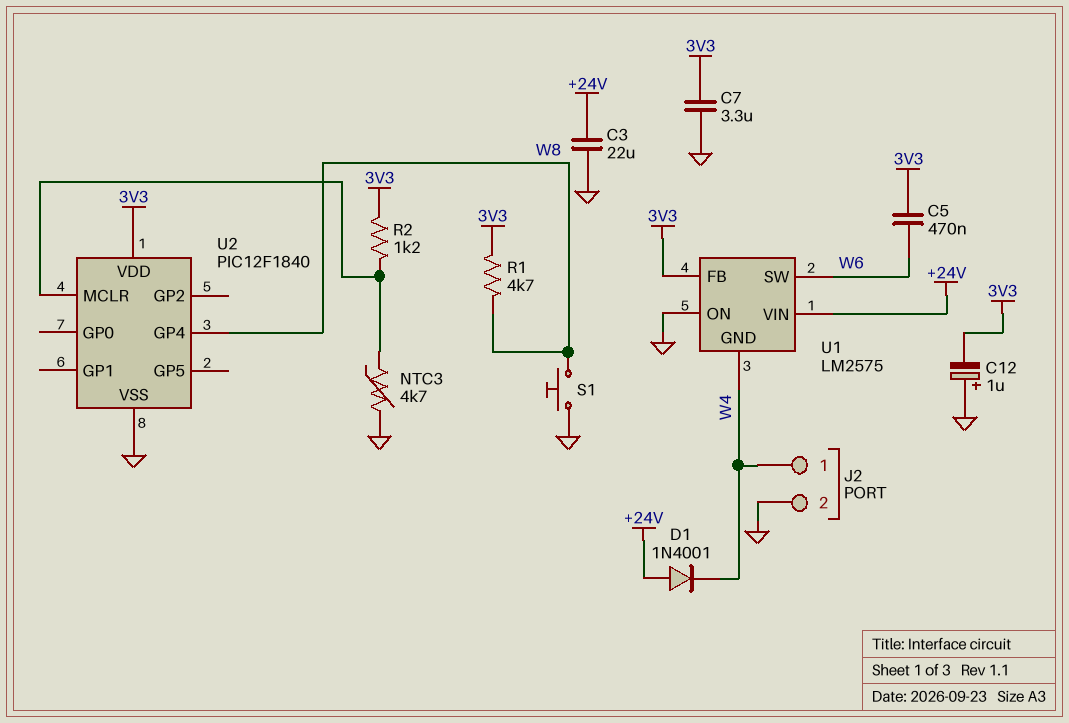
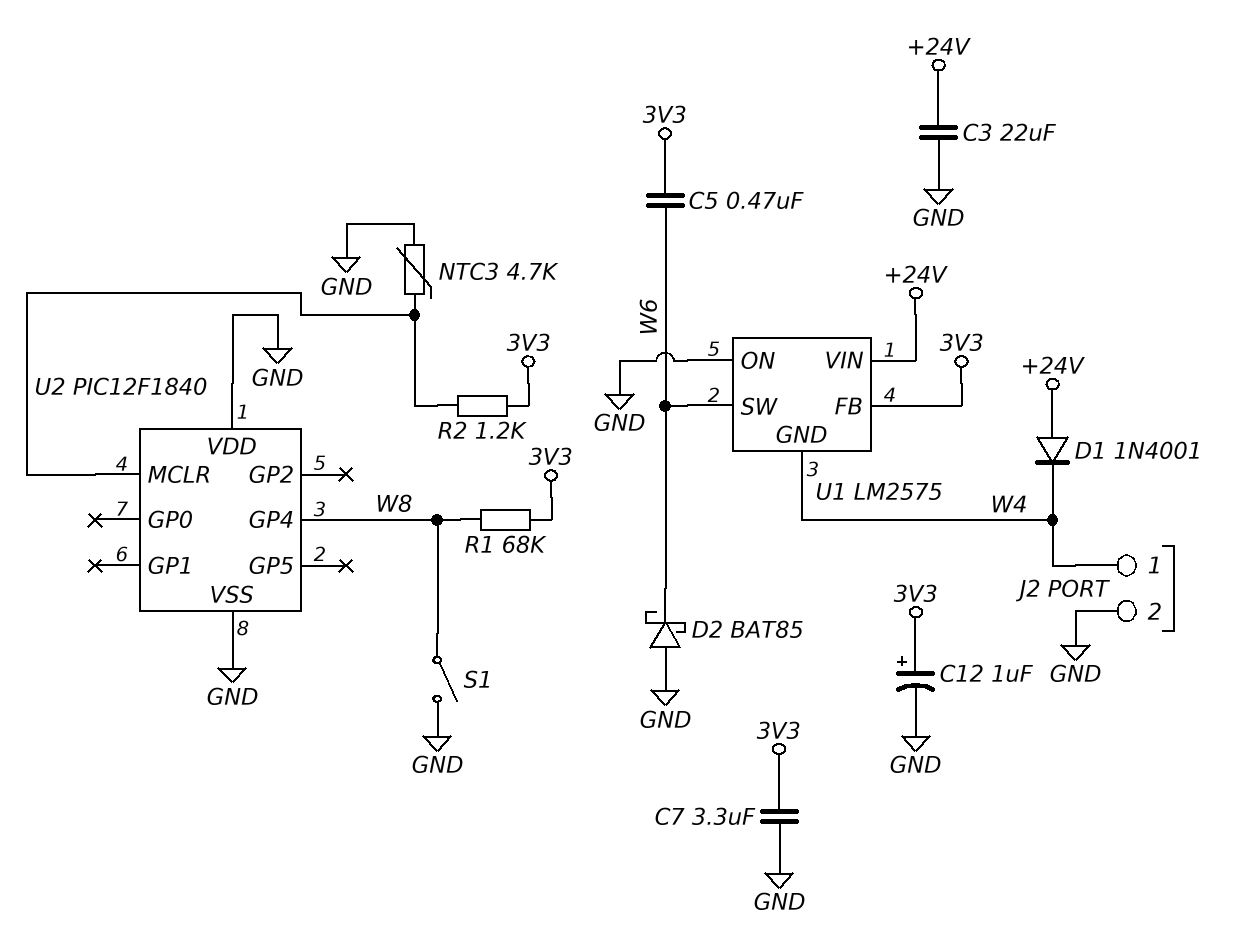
C12: 1uF (plus GND, minus 3V3) -> 1uF (plus 3V3, minus GND)
D2: none -> schottky BAT85 (A GND, K W6)
R1: 4.7k (3V3, W8) -> 68k (3V3, W8)
S1: button (GND, W8) -> switch (GND, W8)
U2 pin VDD: 3V3 -> GND

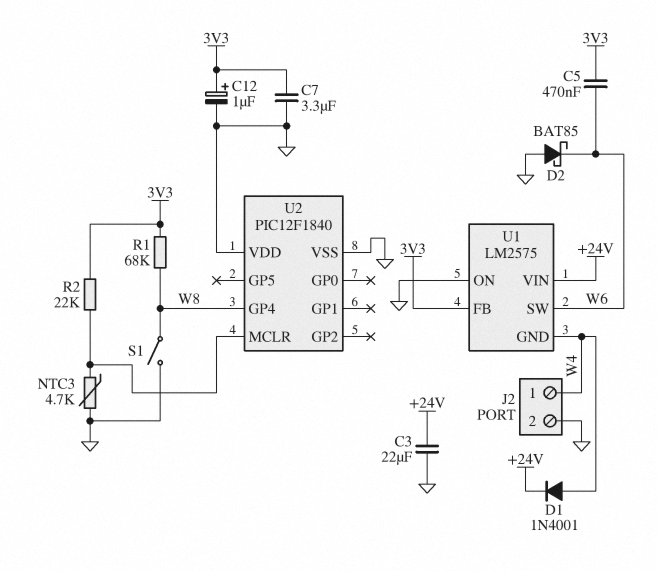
D1: diode 1N4001 (A +24V, K W4) -> diode 1N4001 (A W4, K +24V)
R2: 1.2k (3V3, U2/MCLR) -> 22k (3V3, U2/MCLR)

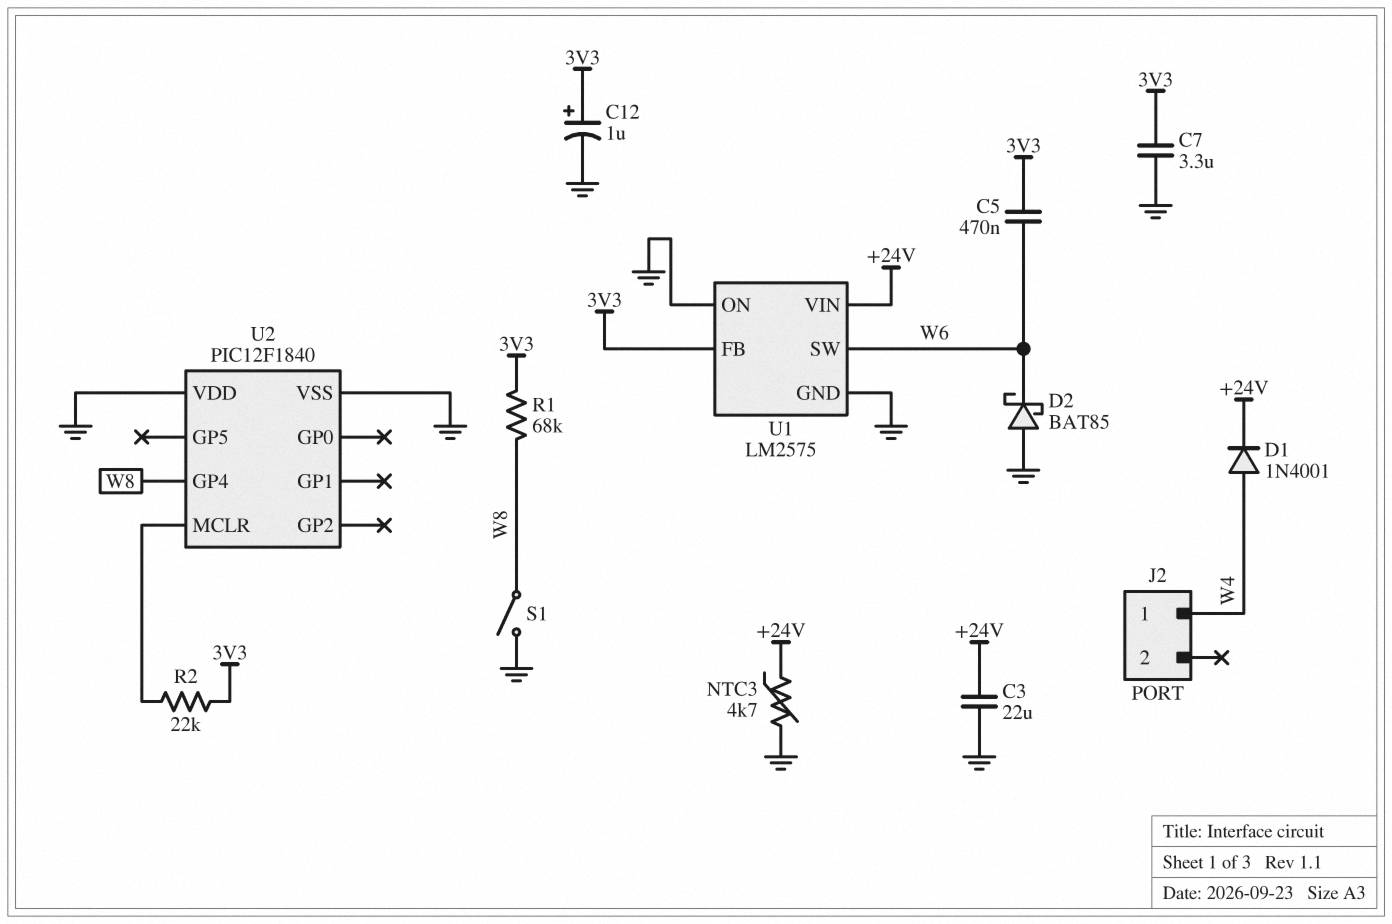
J2 pin 2: GND -> none
NTC3: 4.7k (GND, U2/MCLR) -> 4.7k (+24V, GND)
U1 pin GND: W4 -> GND

